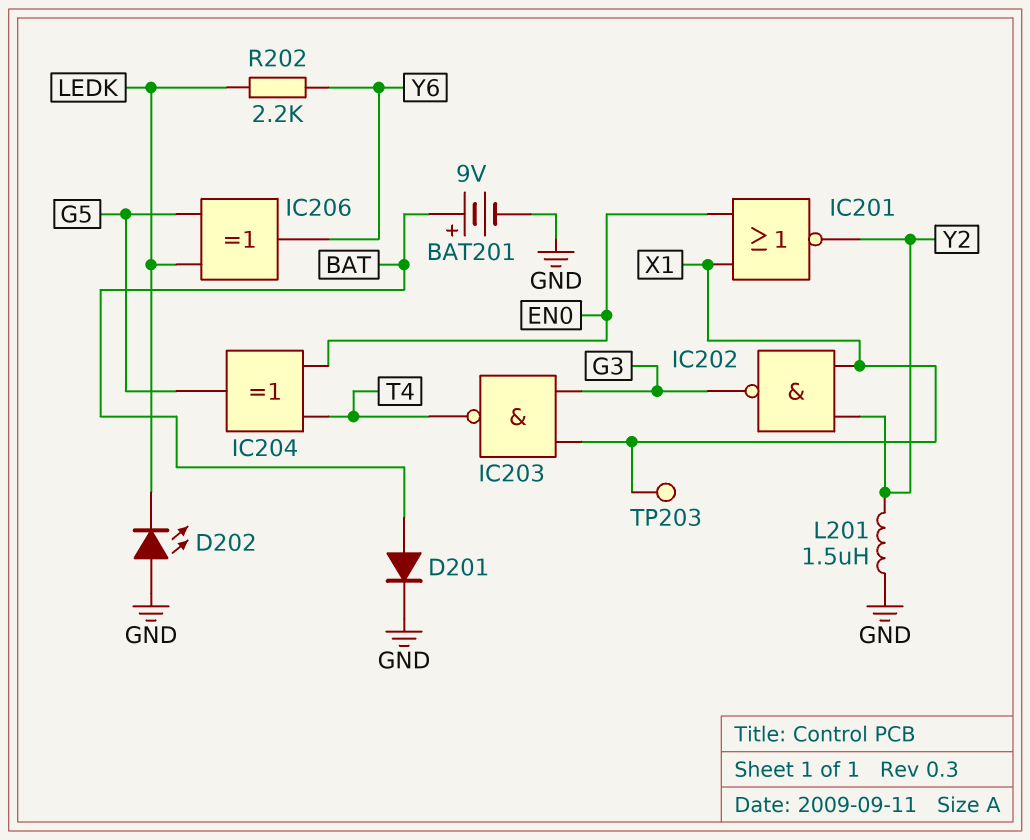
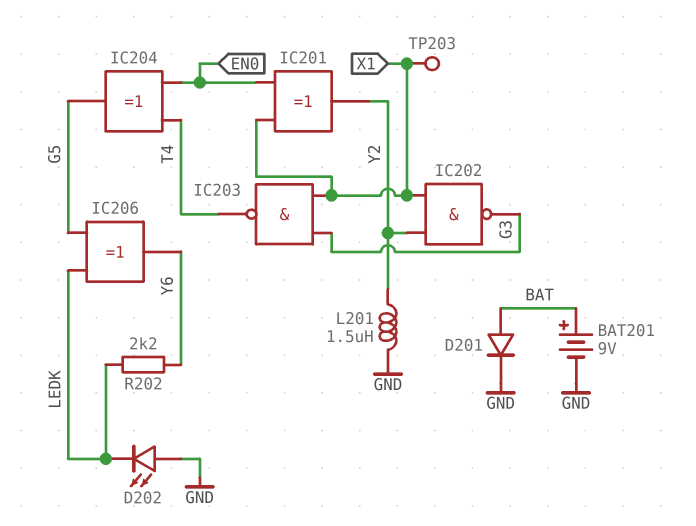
IC201: NOR (in EN0, in X1, out Y2) -> XOR (in EN0, in X1, out Y2)

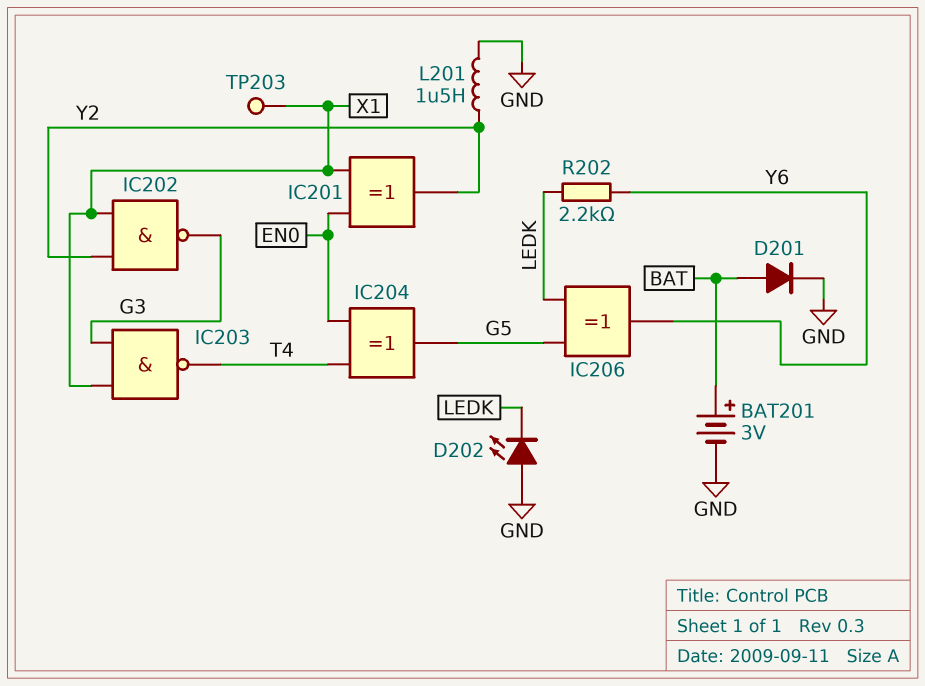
BAT201: 9V (plus BAT, minus GND) -> 3V (plus BAT, minus GND)

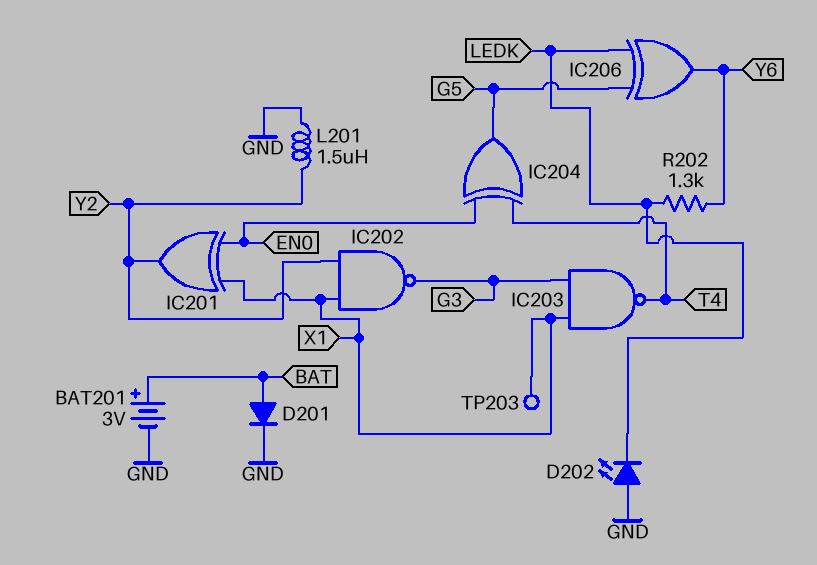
R202: 2.2k (LEDK, Y6) -> 1.3k (LEDK, Y6)

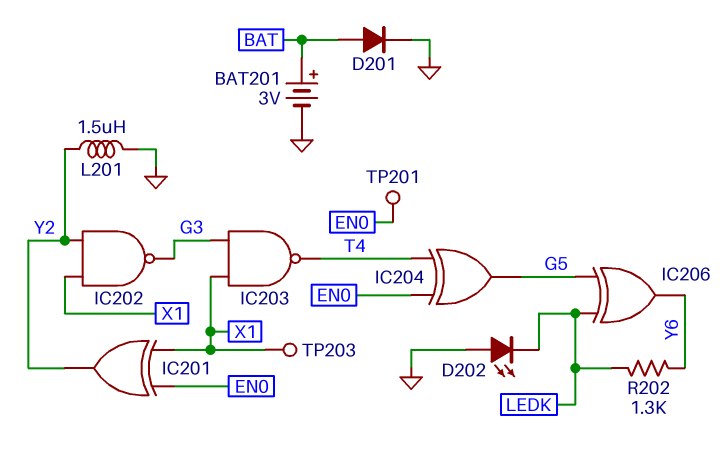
TP201: none -> test point (EN0)

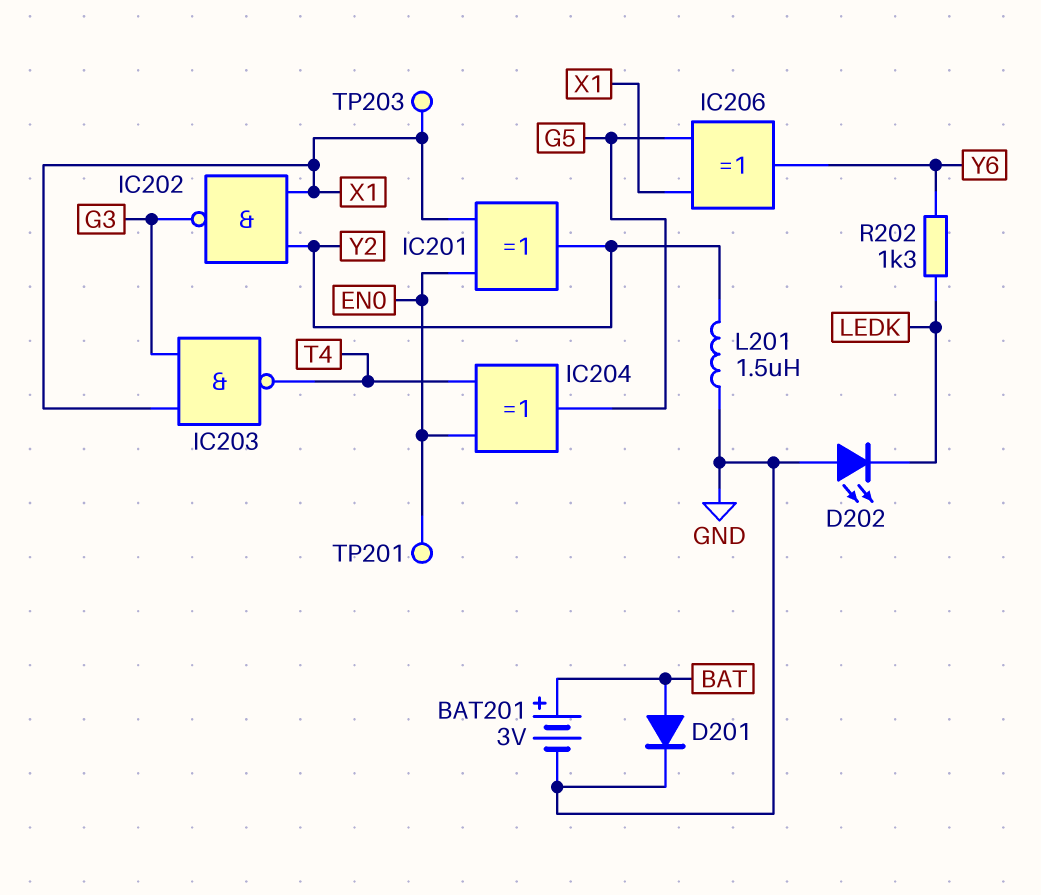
IC206: XOR (in G5, in LEDK, out Y6) -> XOR (in G5, in X1, out Y6)

